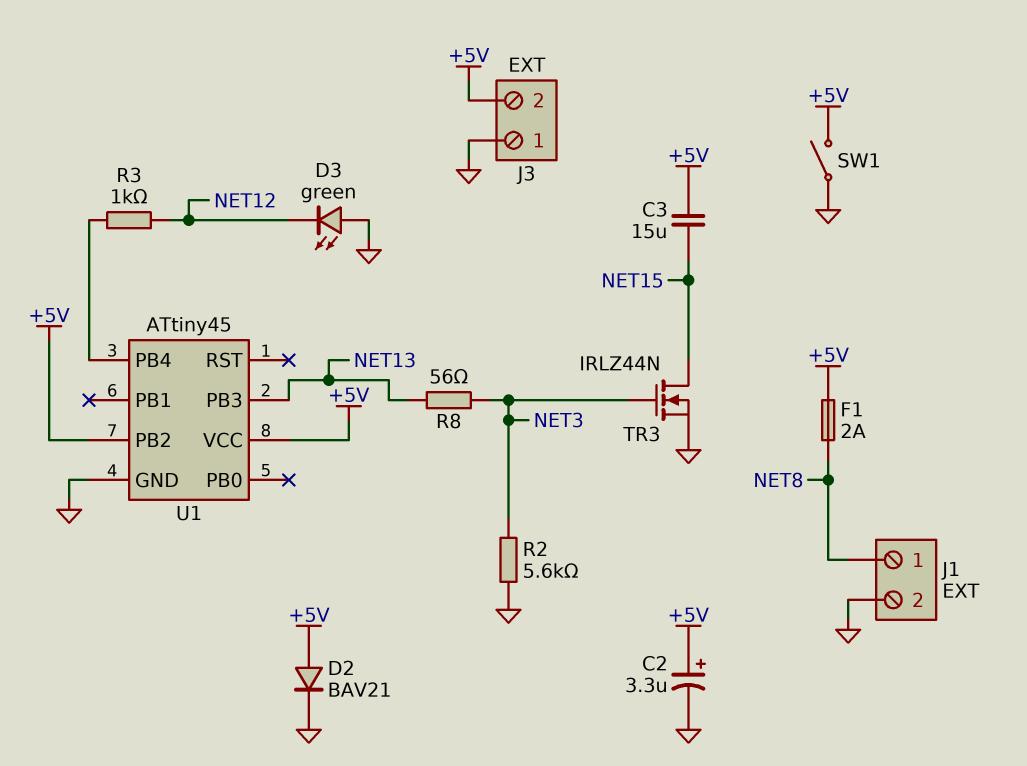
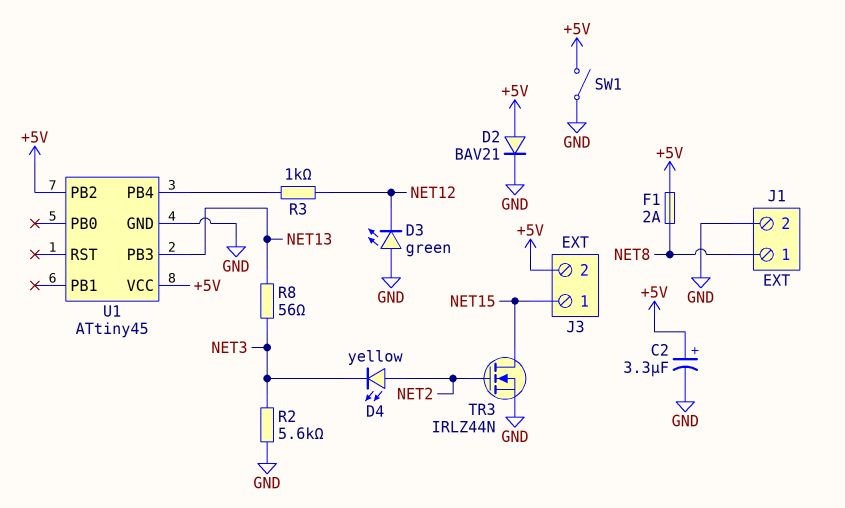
C3: 15uF (+5V, NET15) -> none
D4: none -> LED yellow (A NET2, K NET3)
J3 pin 1: GND -> NET15
TR3: NMOS IRLZ44N (G NET3, D NET15, S GND) -> NMOS IRLZ44N (G NET2, D NET15, S GND)

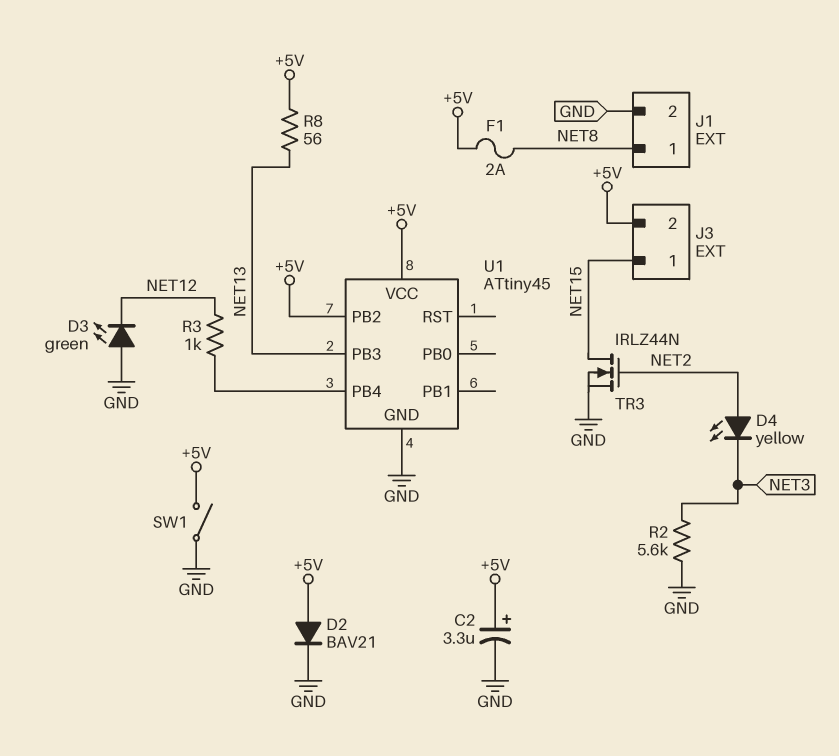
R8: 56 (NET3, NET13) -> 56 (+5V, NET13)

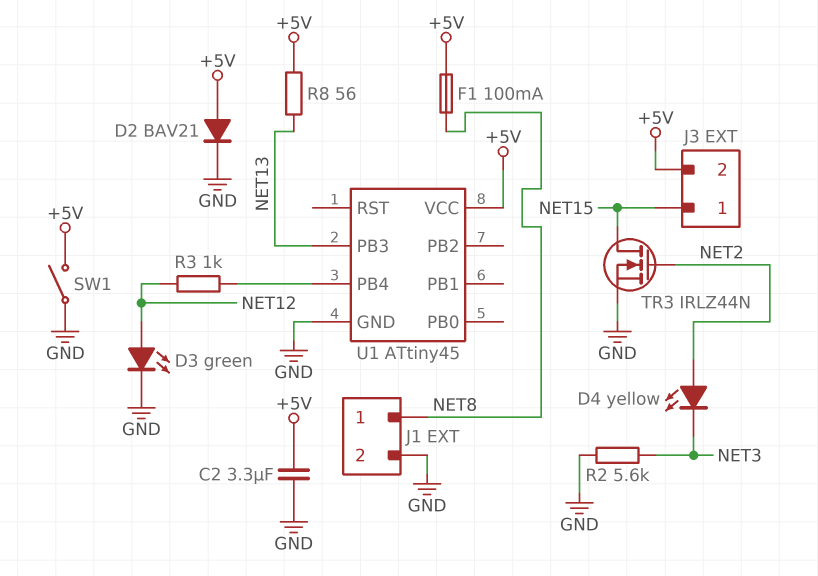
C2: 3.3uF (plus +5V, minus GND) -> 3.3uF (+5V, GND)
D3: LED green (A GND, K NET12) -> LED green (A NET12, K GND)
F1: 2A (+5V, NET8) -> 100mA (+5V, NET8)
U1 pin PB2: +5V -> none

